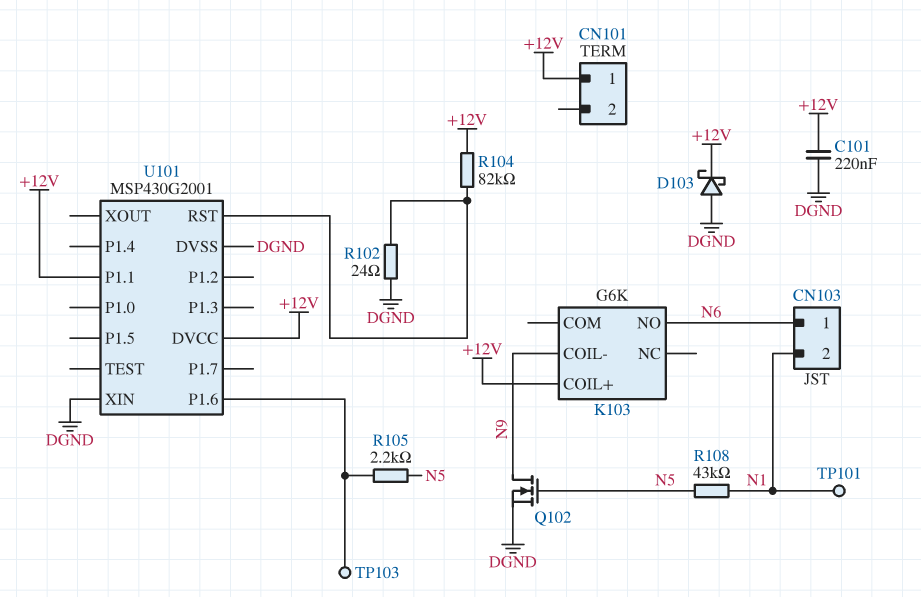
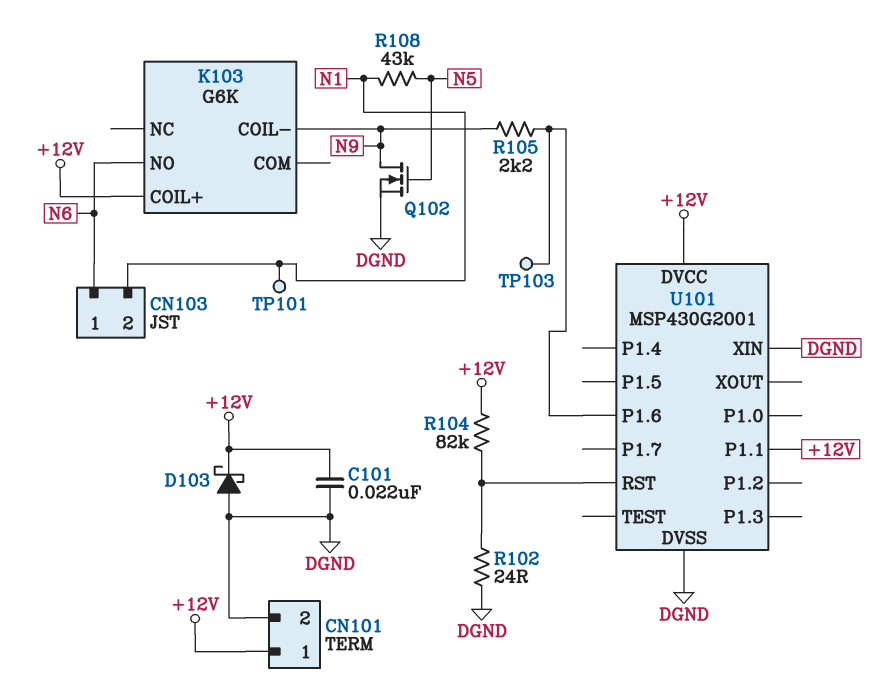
C101: 220nF (+12V, DGND) -> 22nF (+12V, DGND)
CN101 pin 2: none -> DGND
R105: 2.2k (N5, U101/P1.6) -> 2.2k (N9, U101/P1.6)

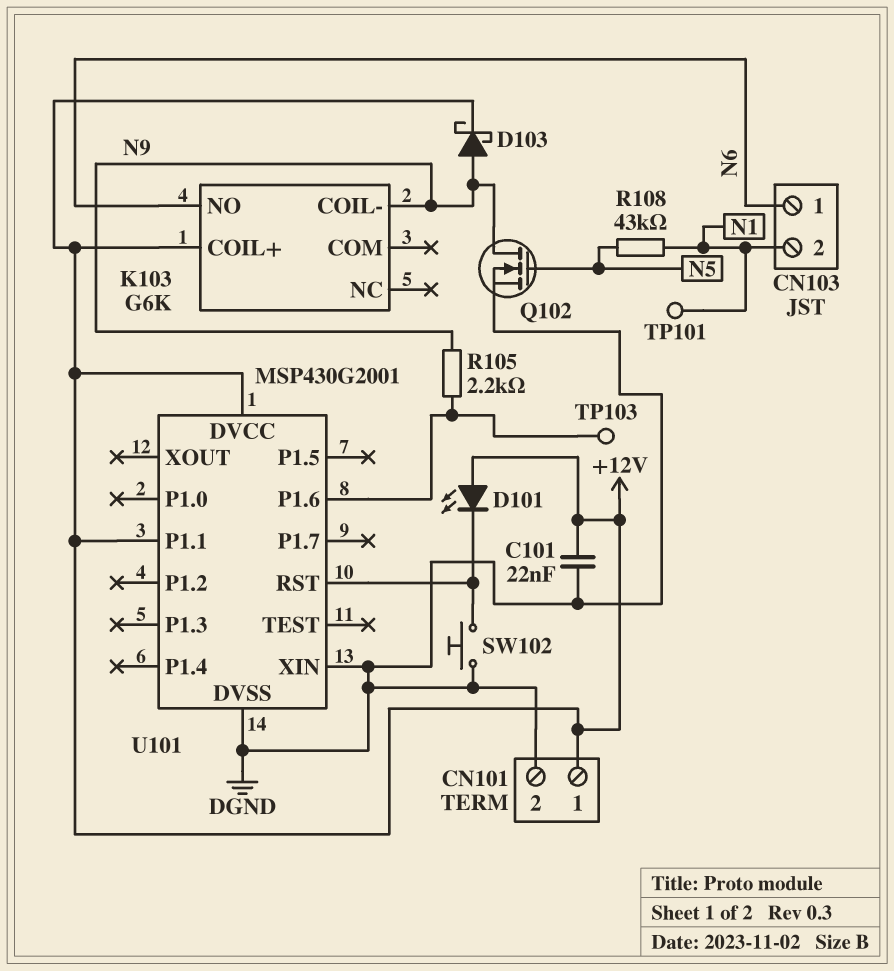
D101: none -> LED (A +12V, K U101/RST)
D103: schottky (A DGND, K +12V) -> schottky (A N9, K +12V)
R102: 24 (DGND, U101/RST) -> none
R104: 82k (+12V, U101/RST) -> none
SW102: none -> button (DGND, U101/RST)

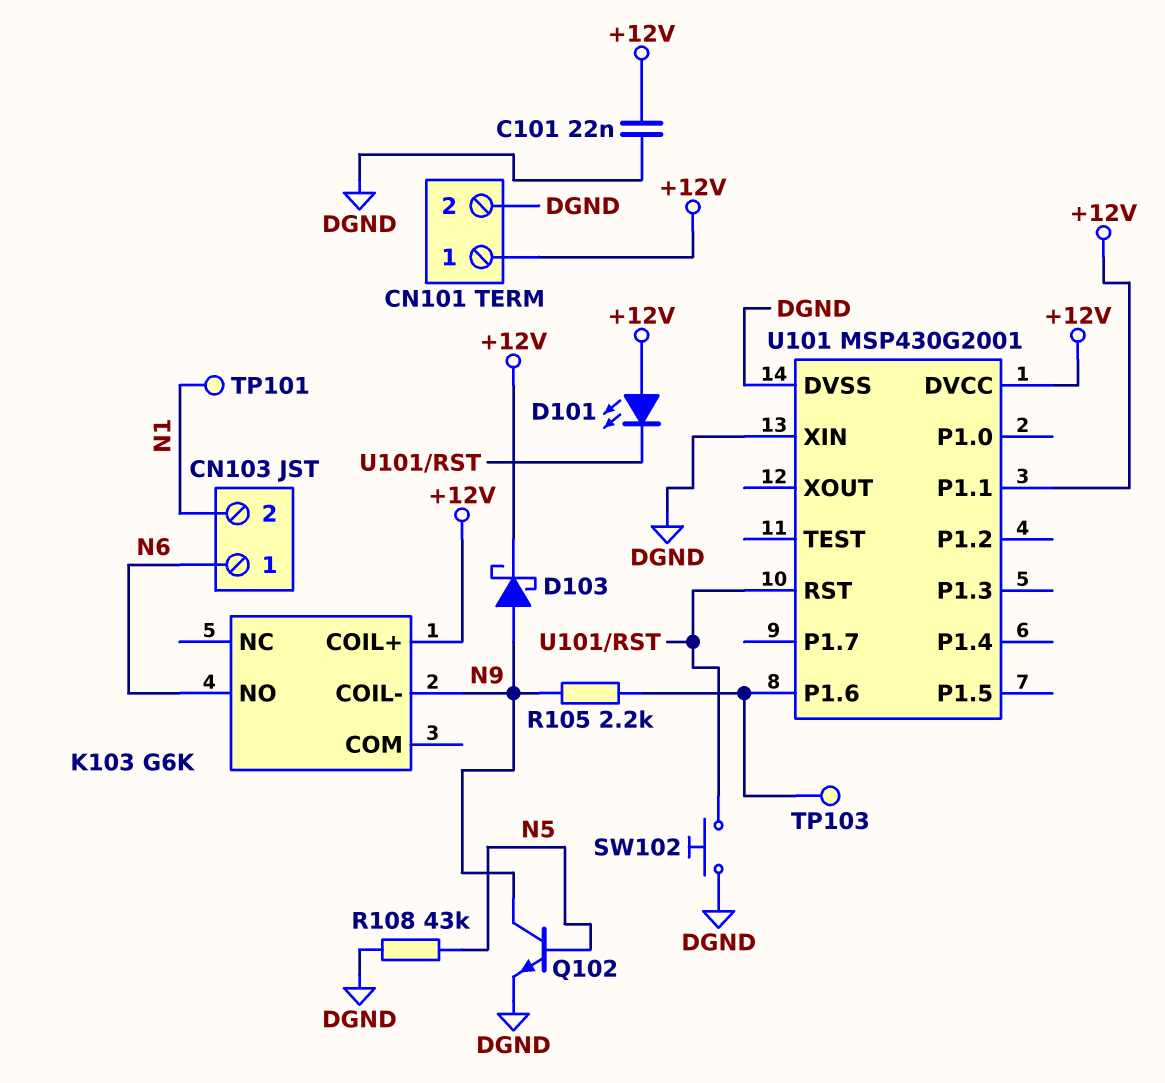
Q102: NMOS (G N5, D N9, S DGND) -> NPN (B N5, C N9, E DGND)
R108: 43k (N1, N5) -> 43k (DGND, N5)

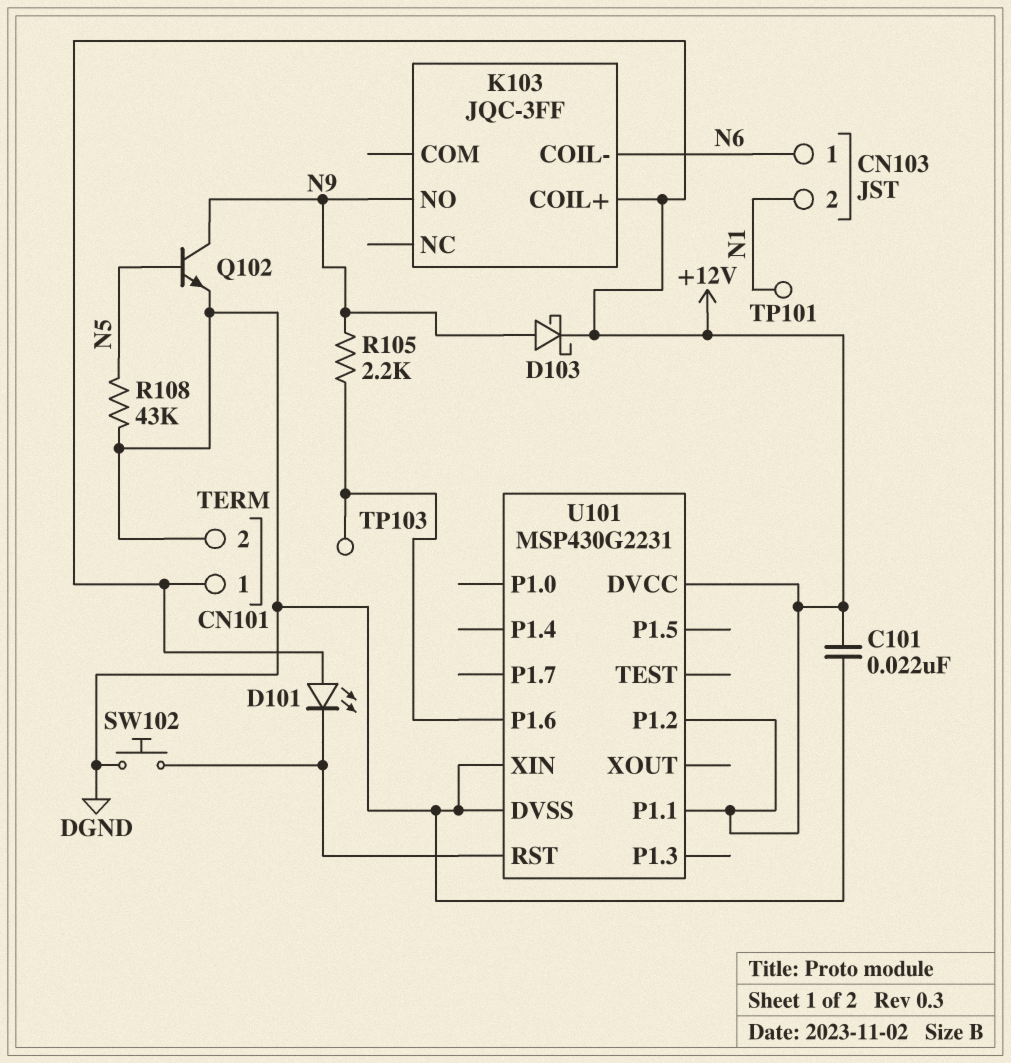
K103: G6K -> JQC-3FF
K103 pin COIL-: N9 -> N6
K103 pin NO: N6 -> N9
U101: MSP430G2001 -> MSP430G2231
U101 pin P1.2: none -> +12V

